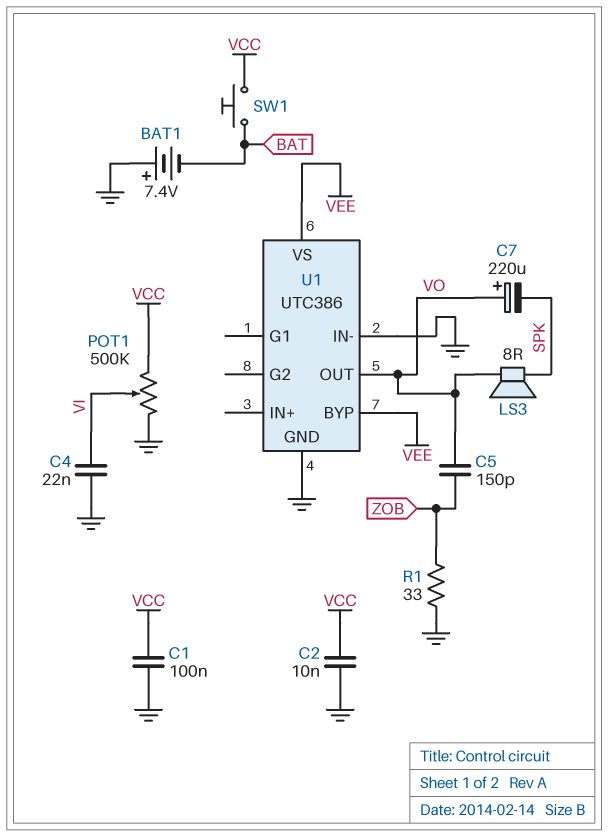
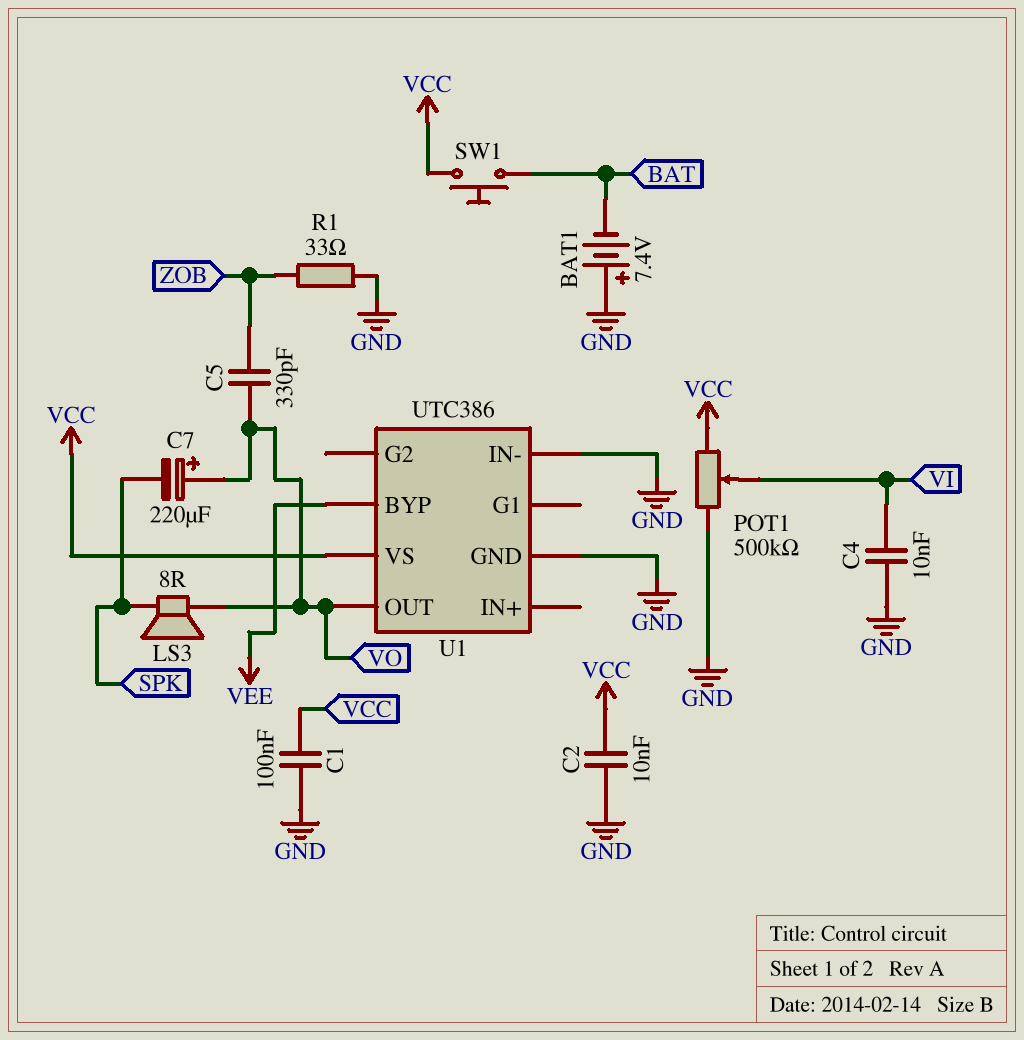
C4: 22nF (GND, VI) -> 10nF (GND, VI)
C5: 150pF (VO, ZOB) -> 330pF (VO, ZOB)
U1 pin VS: VEE -> VCC

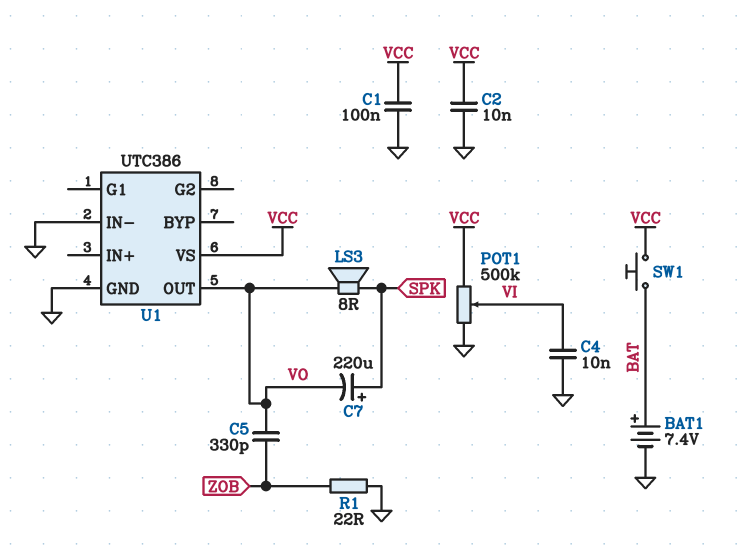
BAT1: 7.4V (plus GND, minus BAT) -> 7.4V (plus BAT, minus GND)
C7: 220uF (plus VO, minus SPK) -> 220uF (plus SPK, minus VO)
R1: 33 (GND, ZOB) -> 22 (GND, ZOB)
U1 pin BYP: VEE -> none

